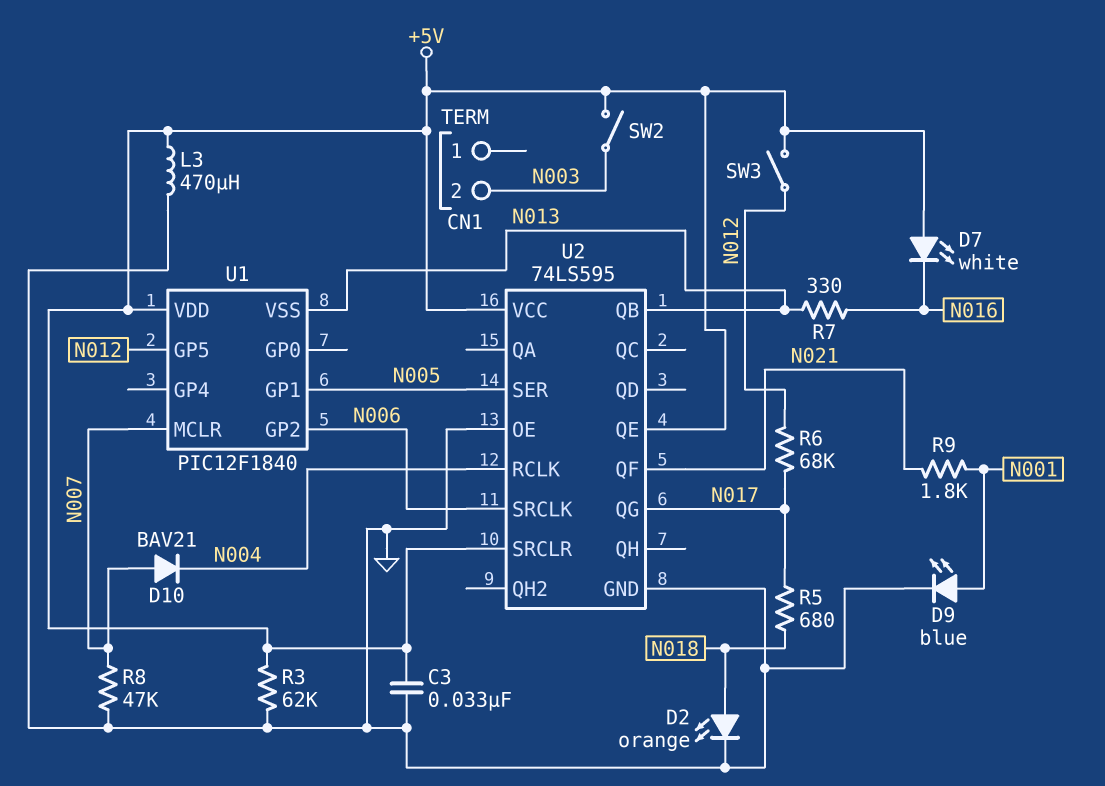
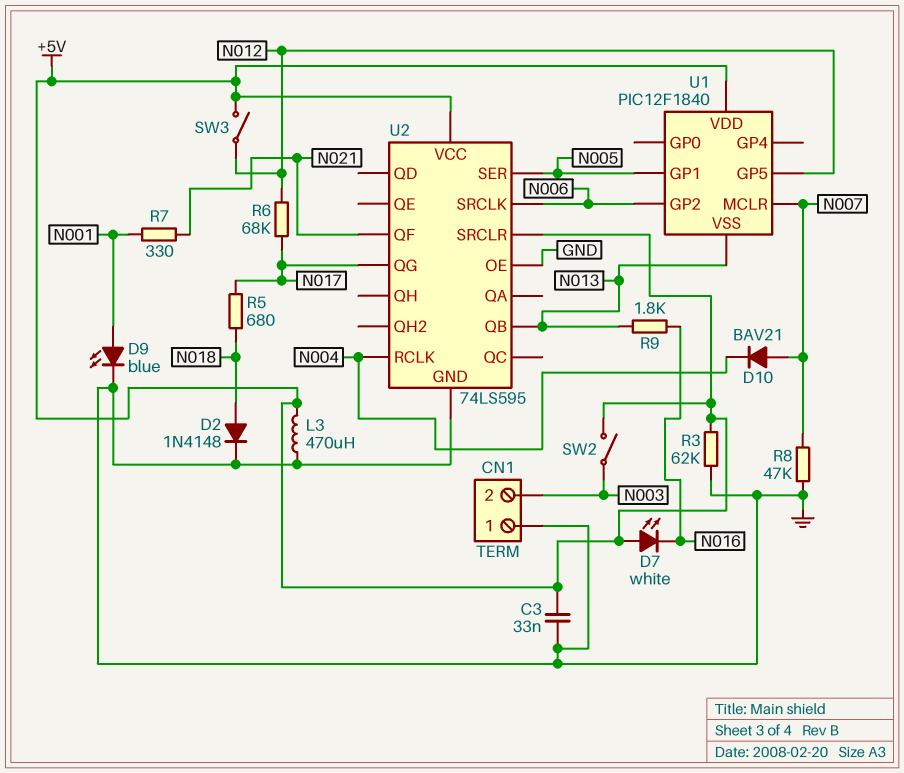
CN1 pin 1: none -> GND
D2: LED orange (A N018, K GND) -> diode 1N4148 (A N018, K GND)
R7: 330 (N013, N016) -> 330 (N001, N021)
R9: 1.8k (N001, N021) -> 1.8k (N013, N016)
U2 pin QE: +5V -> none

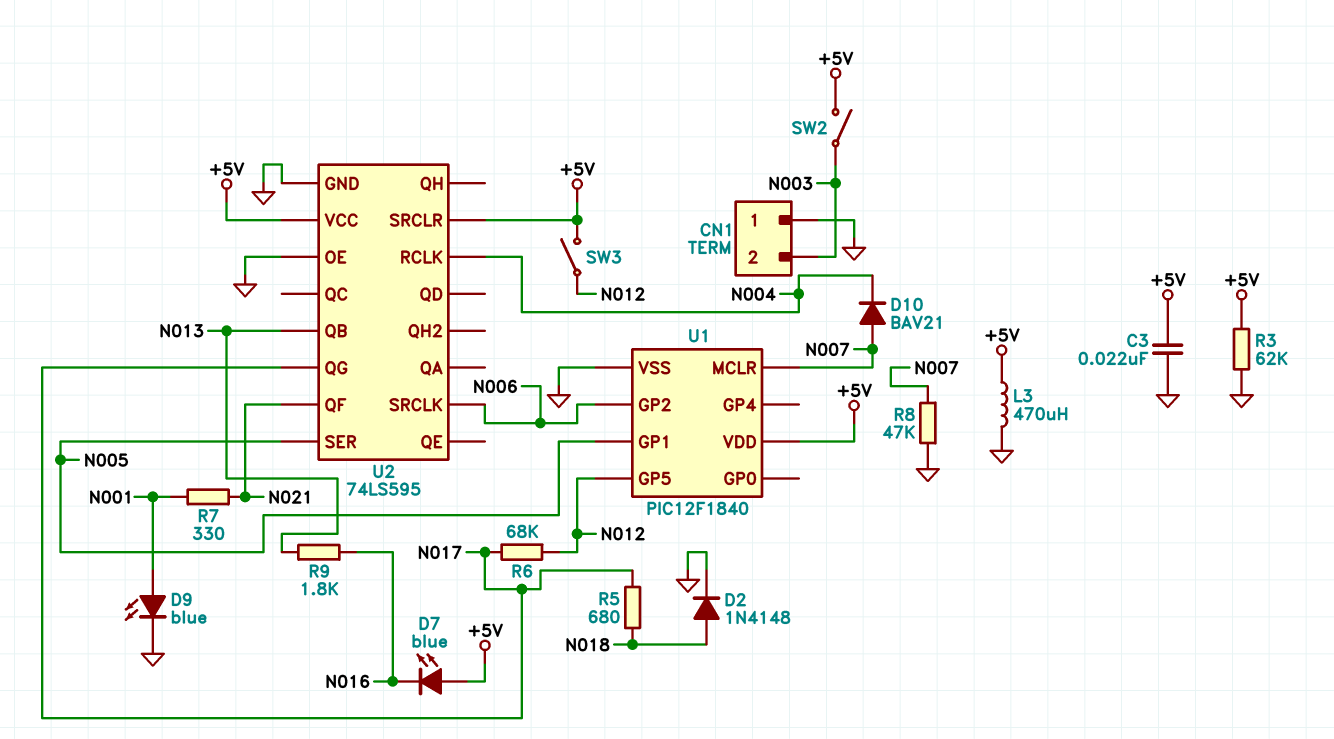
C3: 33nF (+5V, GND) -> 22nF (+5V, GND)
D7: LED white (A +5V, K N016) -> LED blue (A +5V, K N016)
U1 pin VSS: N013 -> GND

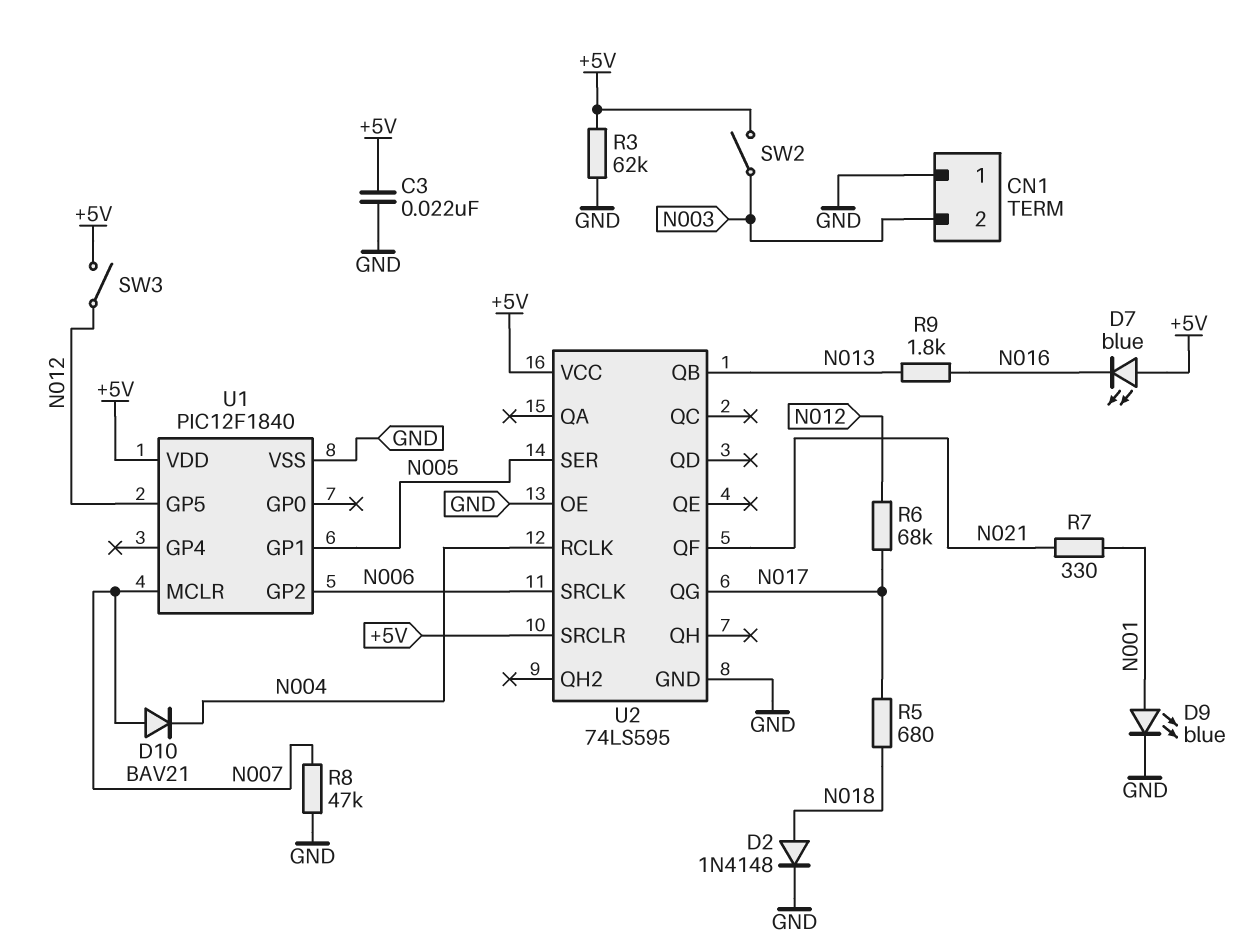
L3: 470uH (+5V, GND) -> none

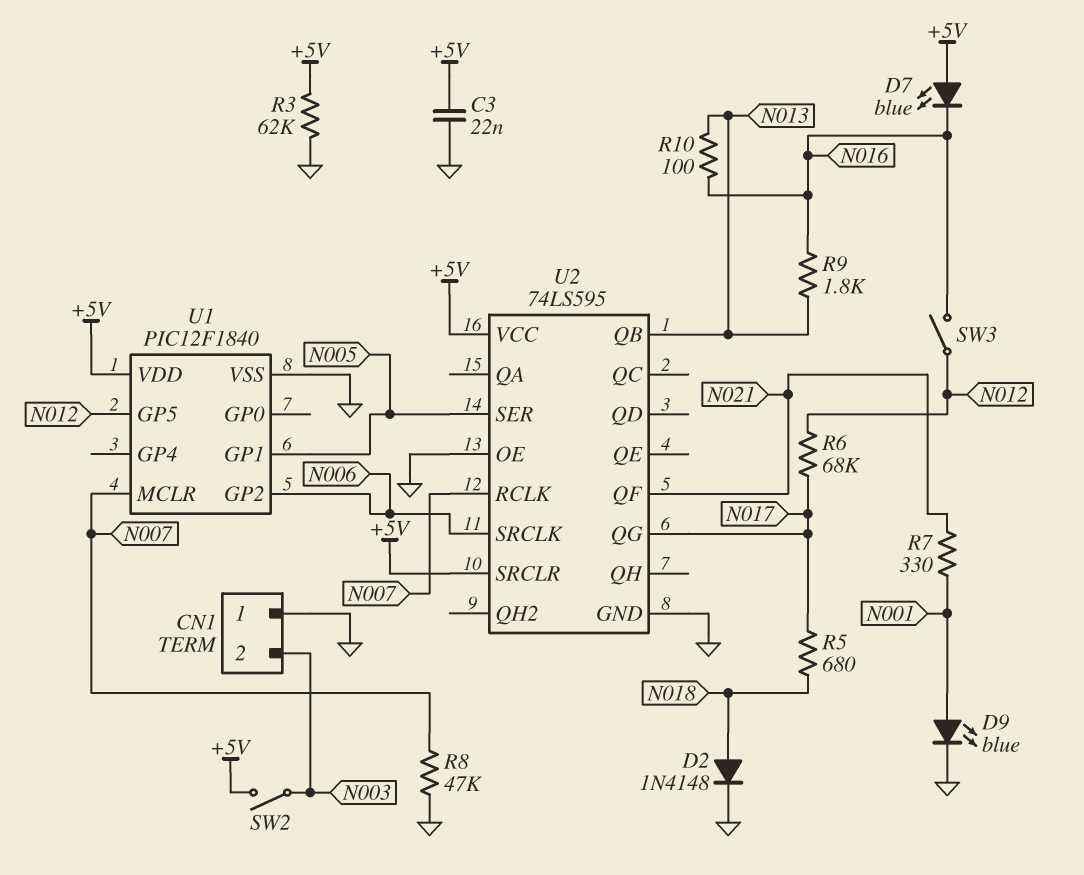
D10: diode BAV21 (A N007, K N004) -> none
R10: none -> 100 (N013, N016)
SW3: switch (+5V, N012) -> switch (N012, N016)
U2 pin RCLK: N004 -> N007

